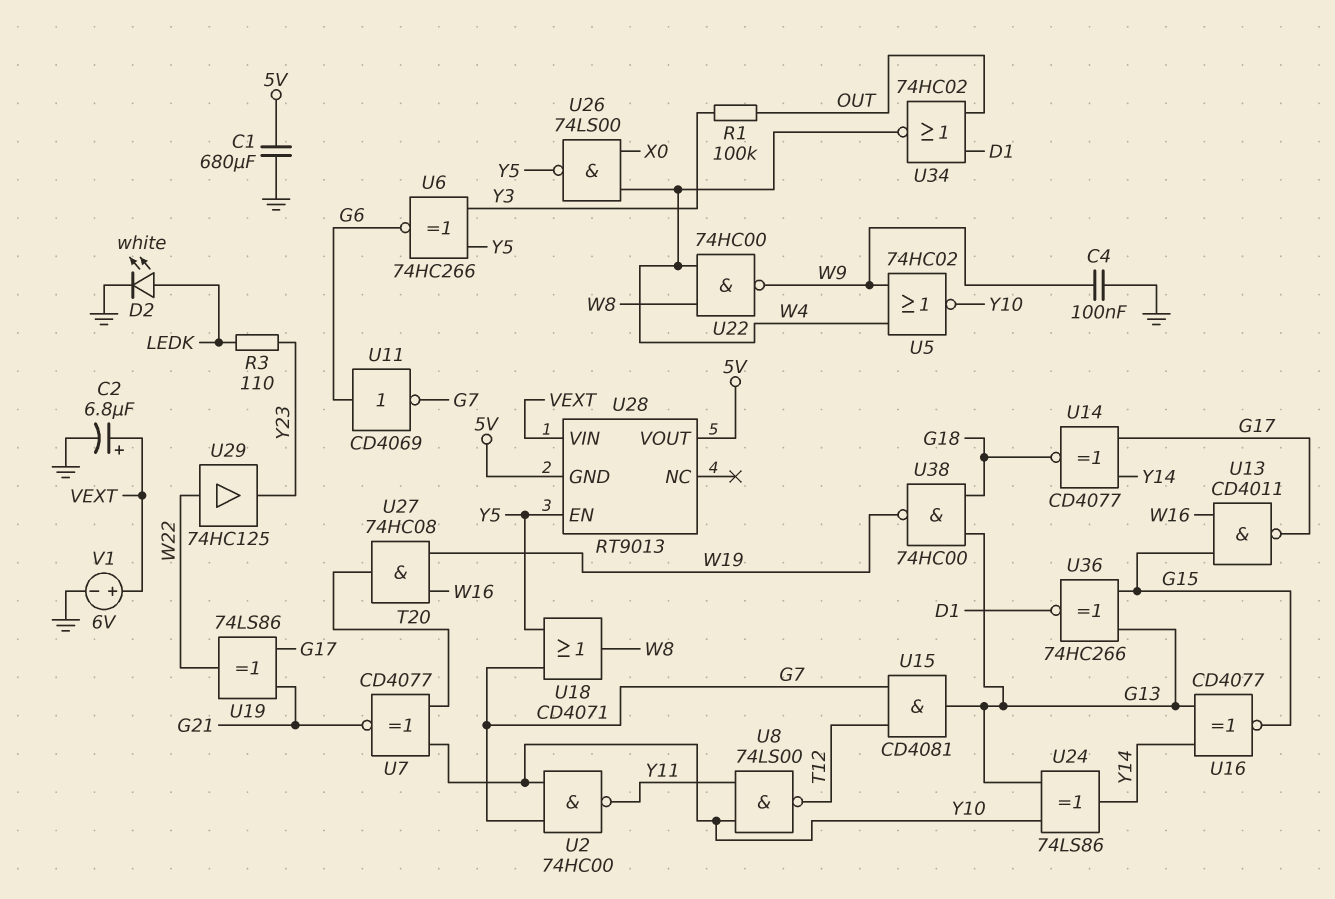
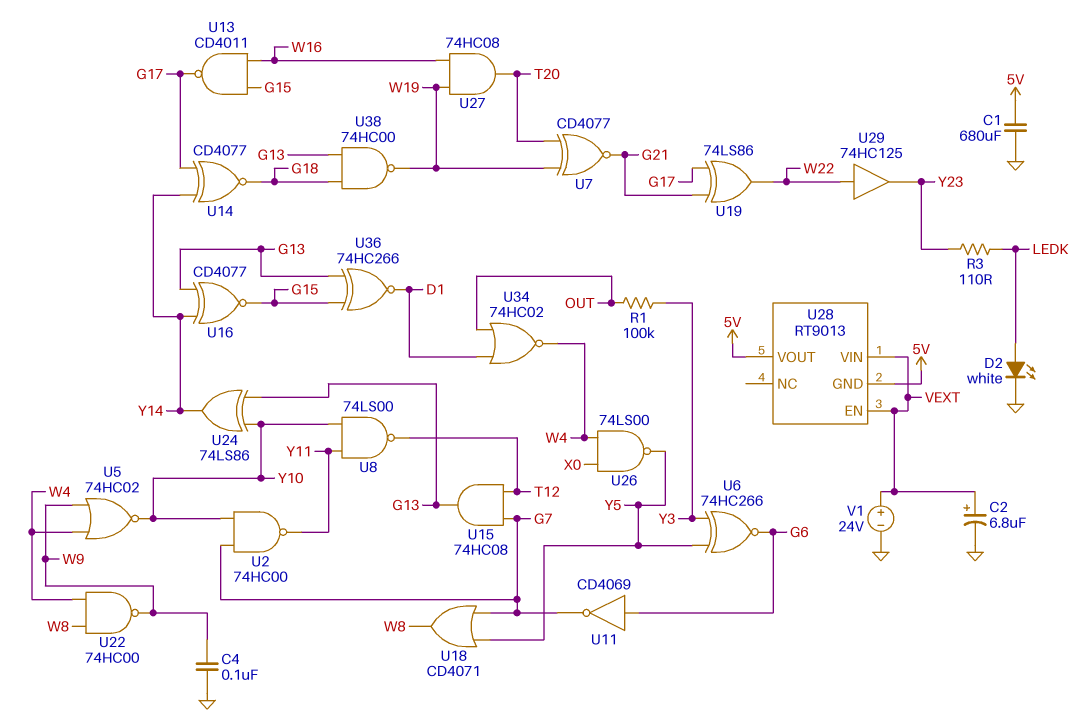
U7: XNOR CD4077 (in T20, in Y10, out G21) -> XNOR CD4077 (in T20, in W19, out G21)
U15: AND CD4081 (in G7, in T12, out G13) -> AND 74HC08 (in G7, in T12, out G13)
U28 pin EN: Y5 -> VEXT
V1: 6V (plus VEXT, minus GND) -> 24V (plus VEXT, minus GND)

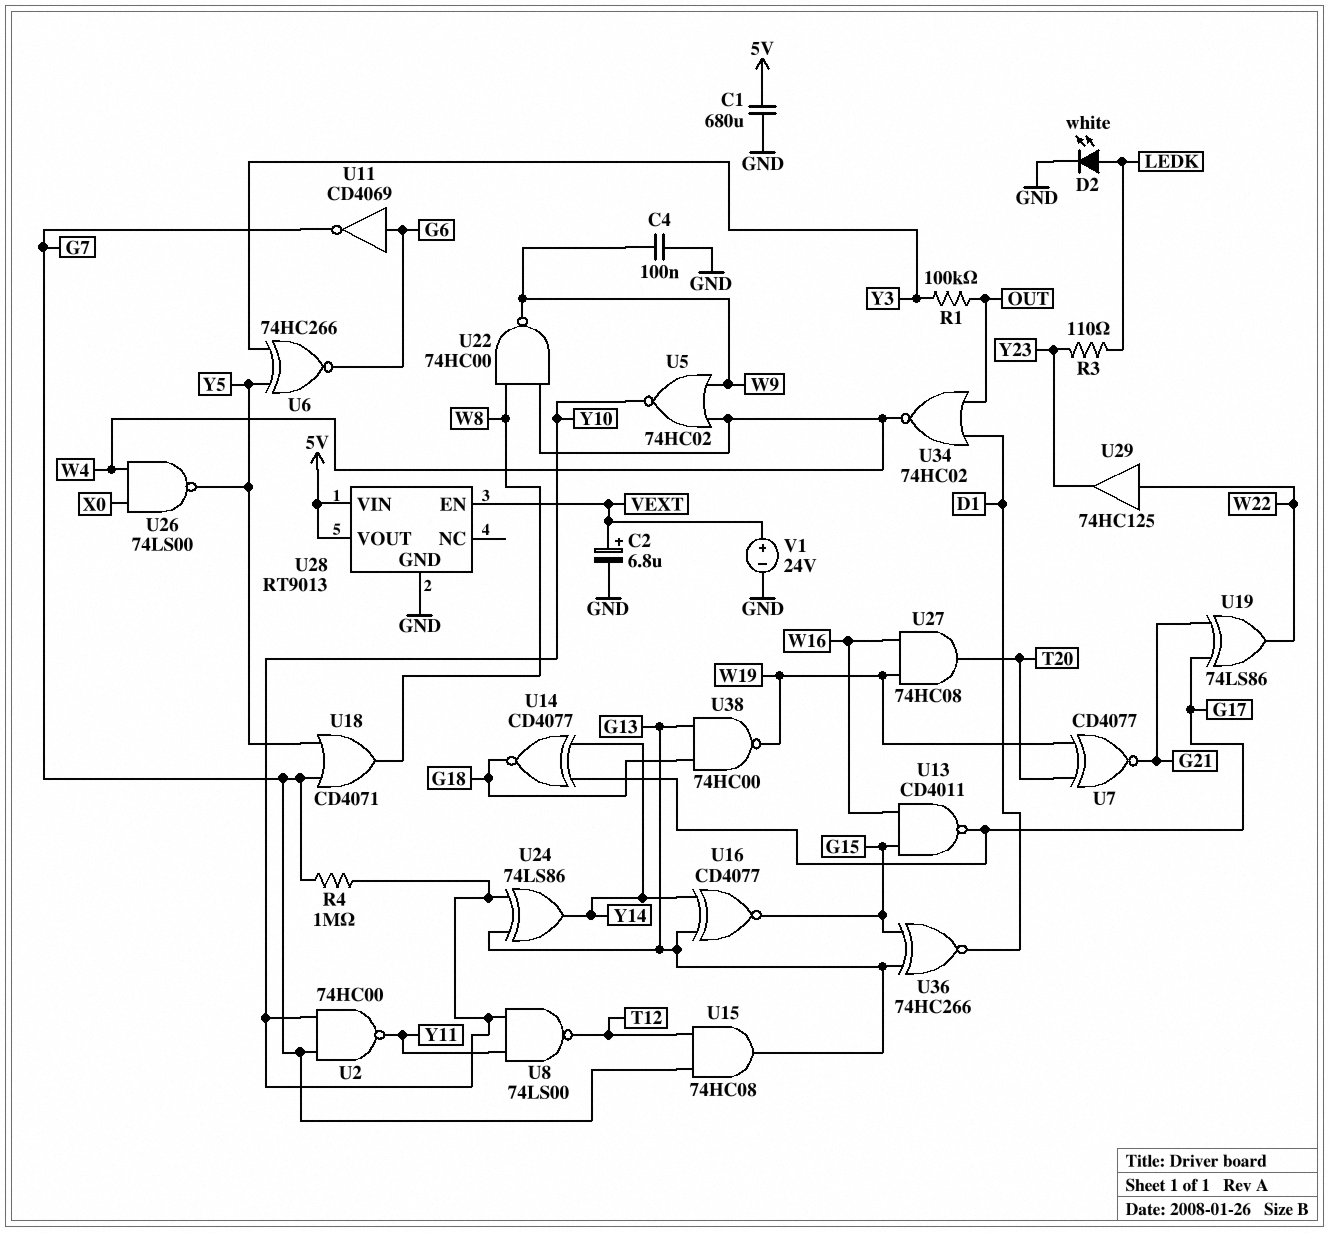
R4: none -> 1M (G7, Y10)
U28 pin GND: 5V -> GND
U28 pin VIN: VEXT -> 5V

